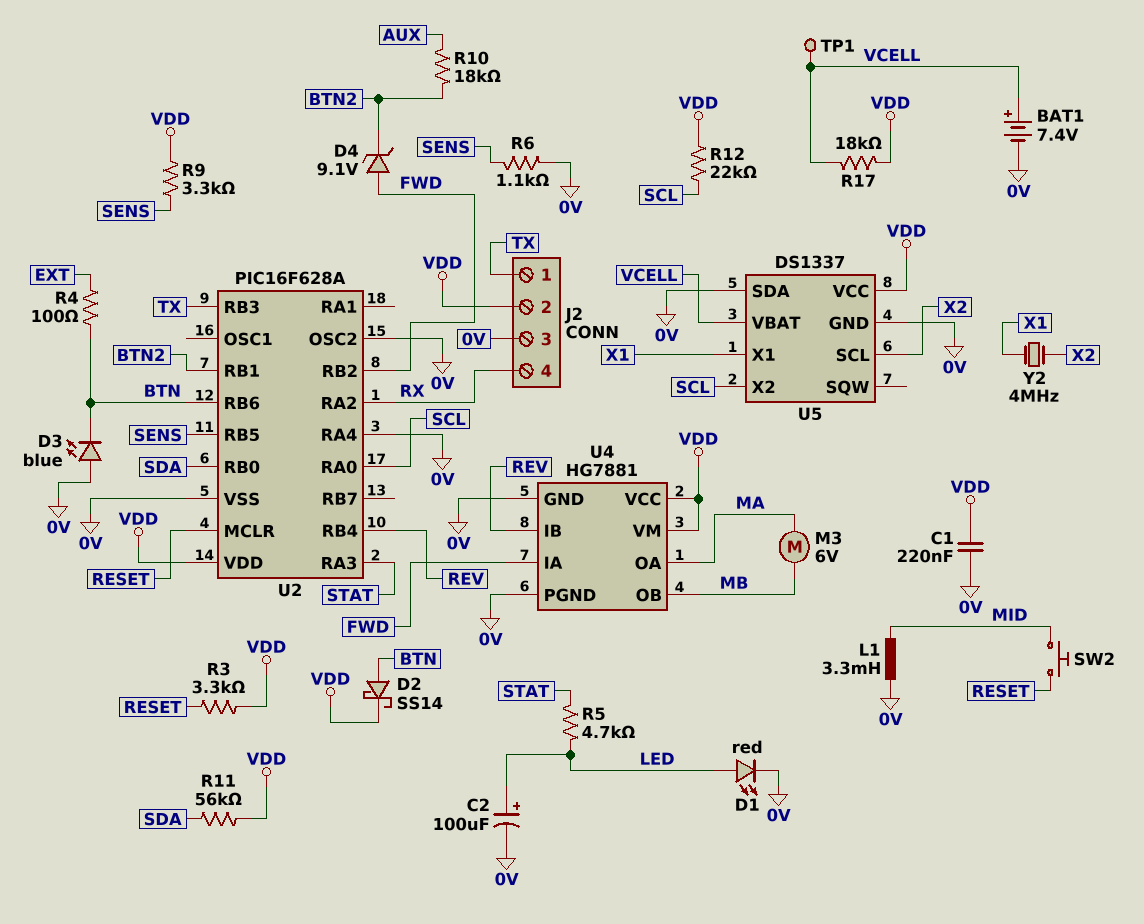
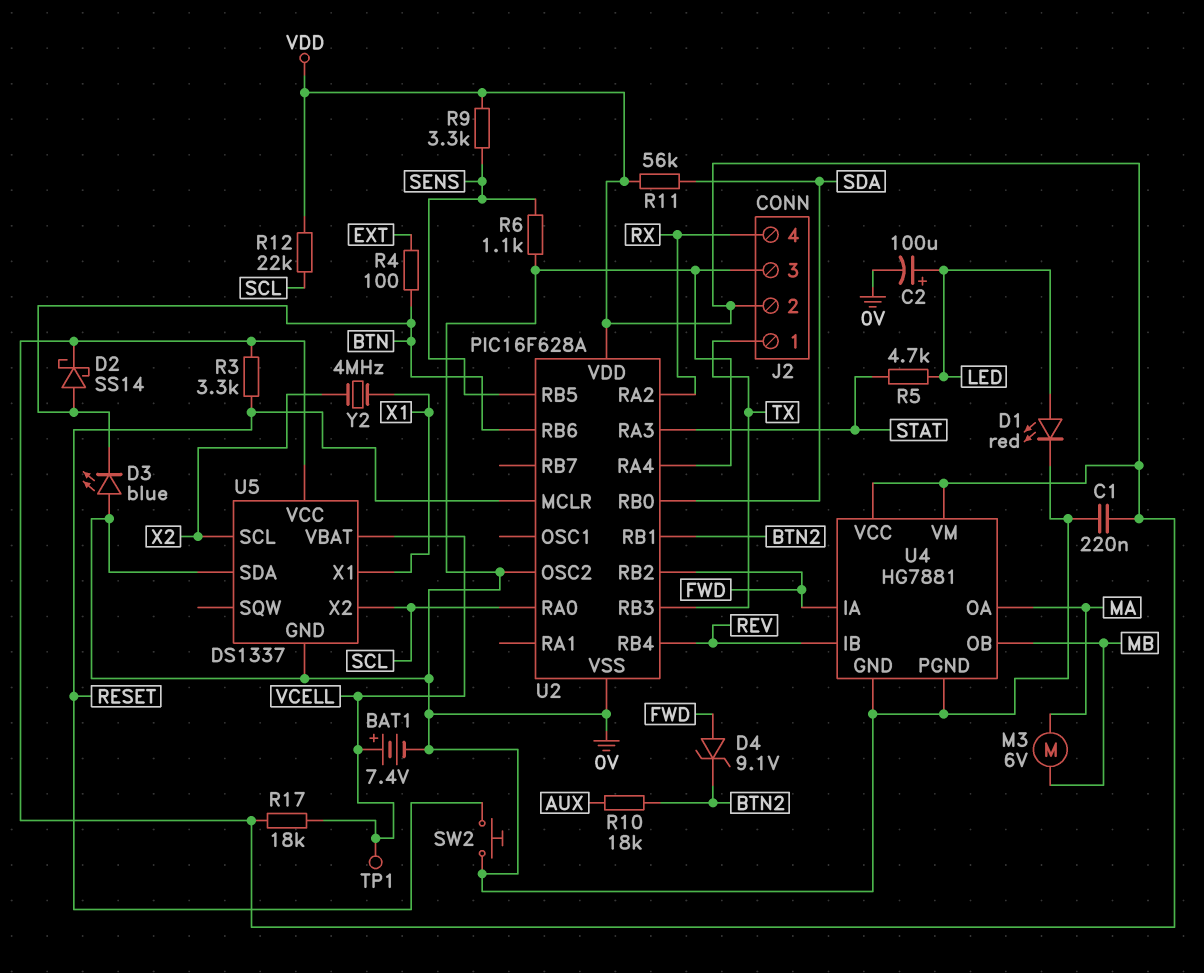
L1: 3.3mH (0V, MID) -> none
SW2: button (MID, RESET) -> button (0V, RESET)

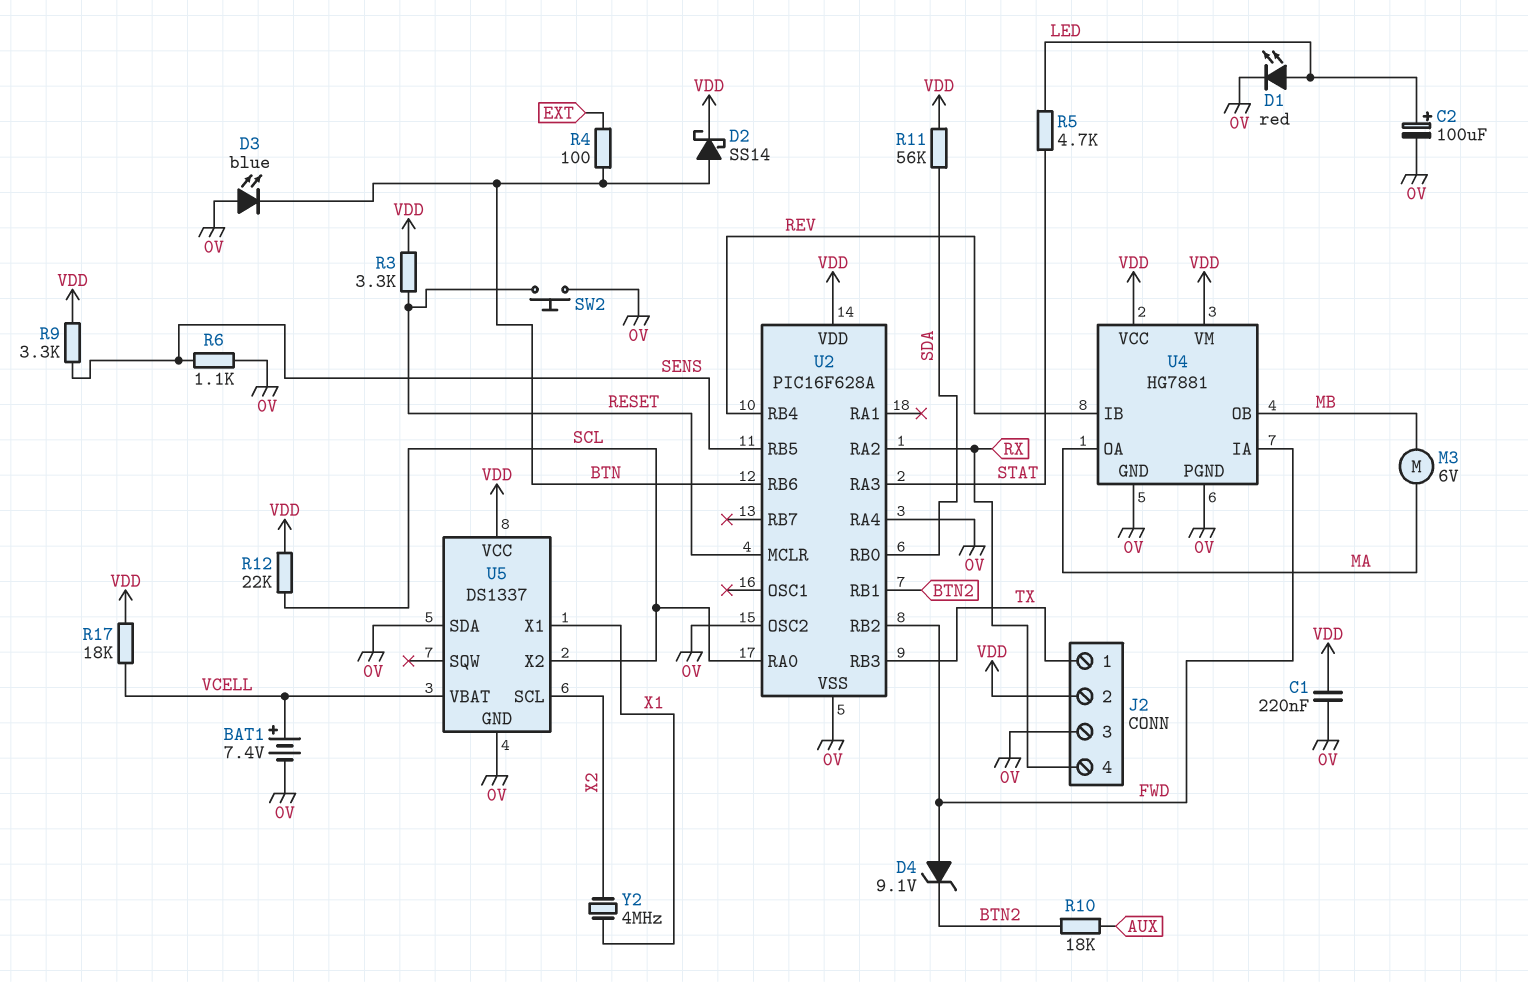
TP1: test point (VCELL) -> none

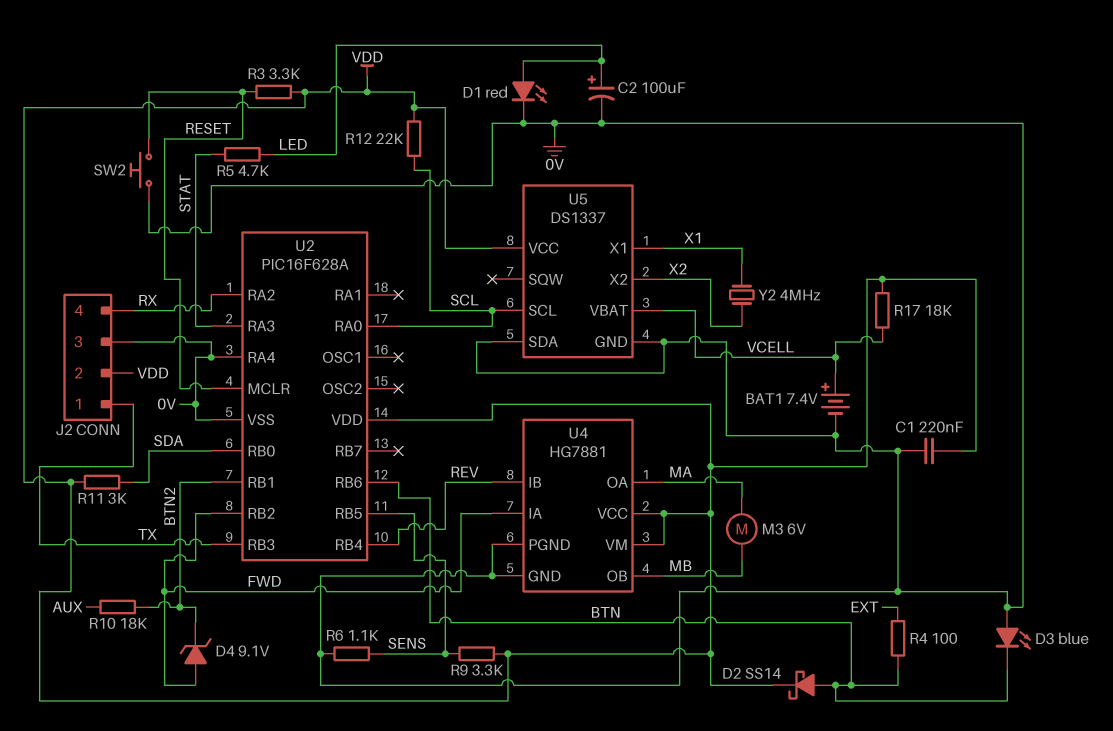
R11: 56k (SDA, VDD) -> 3k (SDA, VDD)
U2 pin OSC2: 0V -> none
U5 pin SCL: X2 -> SCL
U5 pin X2: SCL -> X2

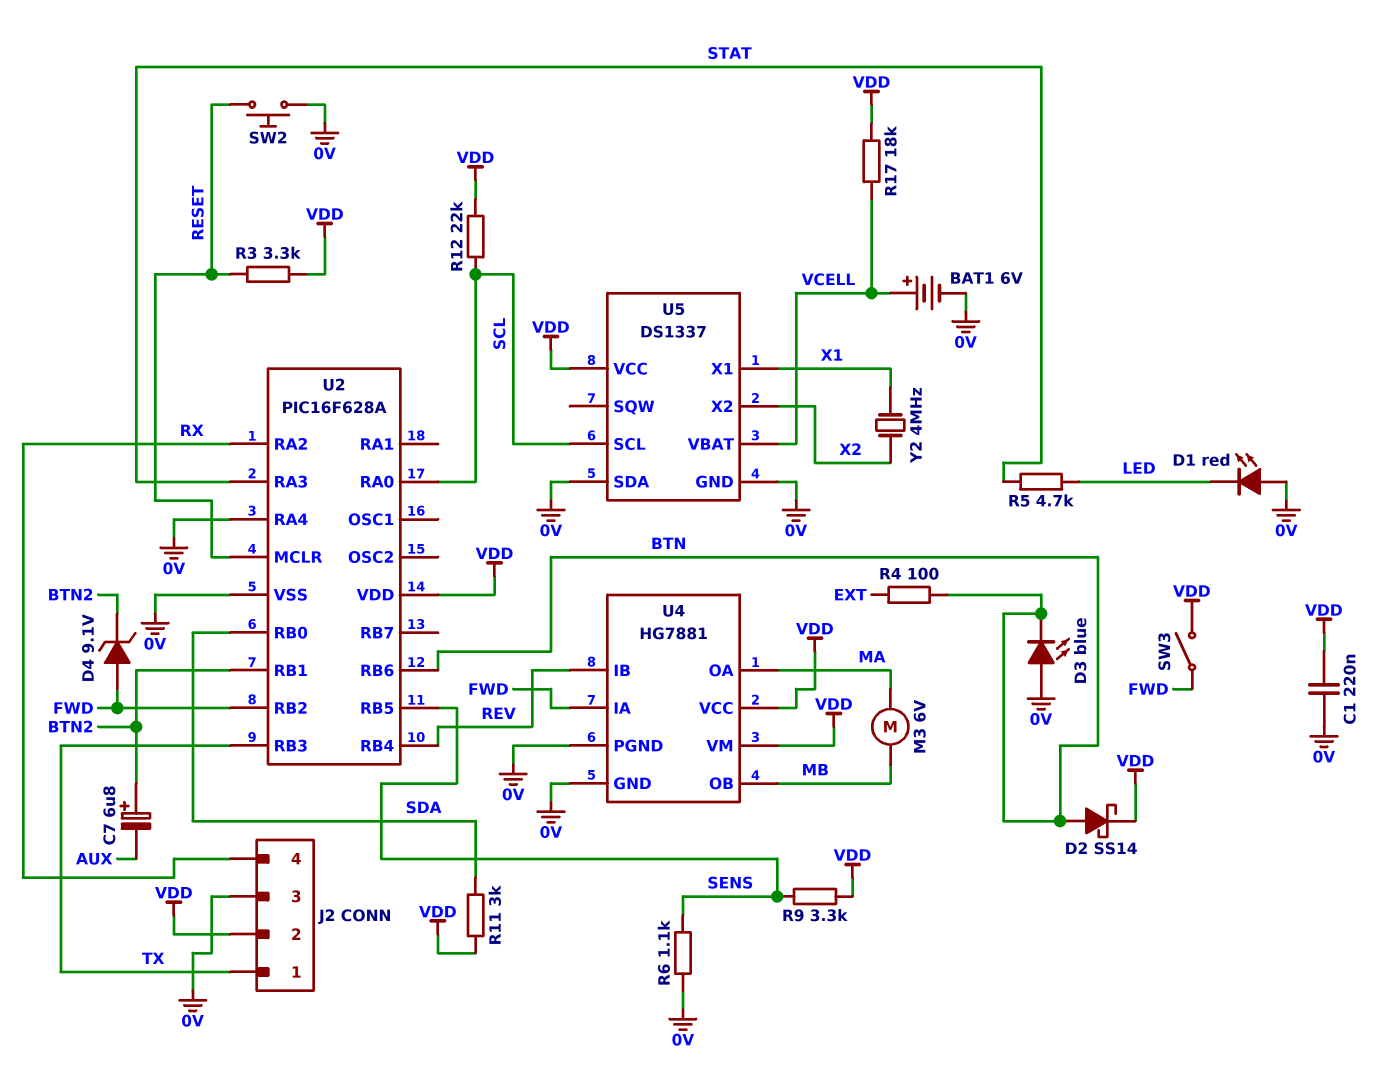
BAT1: 7.4V (plus VCELL, minus 0V) -> 6V (plus VCELL, minus 0V)
C2: 100uF (plus LED, minus 0V) -> none
C7: none -> 6.8uF (plus BTN2, minus AUX)
D1: LED red (A LED, K 0V) -> LED red (A 0V, K LED)
R10: 18k (AUX, BTN2) -> none
SW3: none -> switch (FWD, VDD)

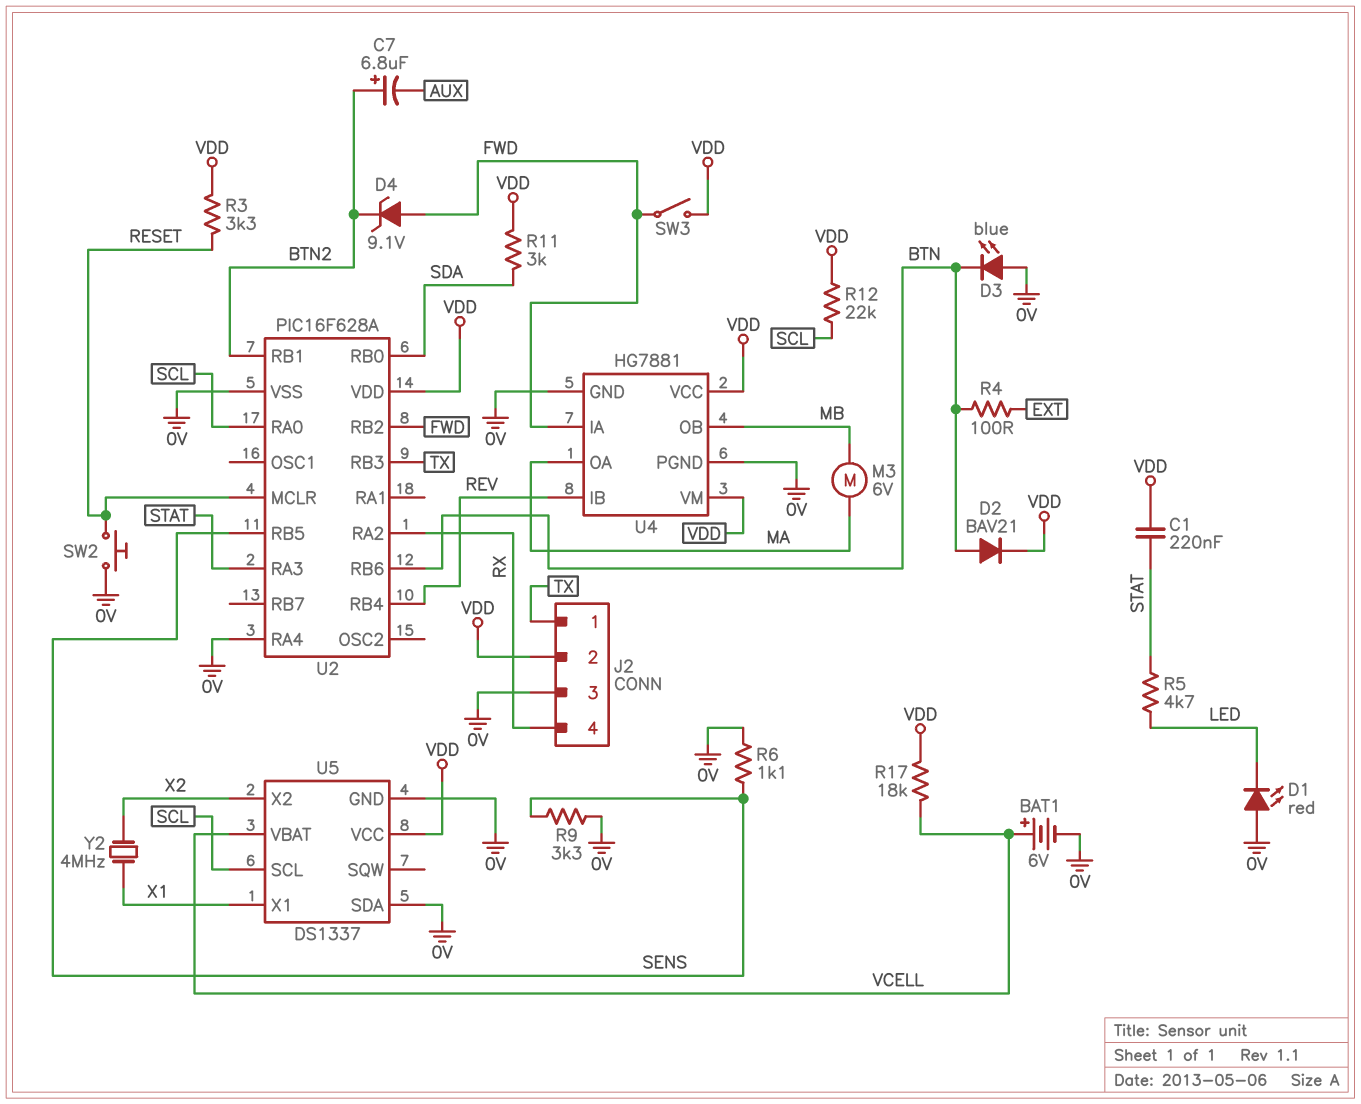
C1: 220nF (0V, VDD) -> 220nF (STAT, VDD)
D2: schottky SS14 (A BTN, K VDD) -> diode BAV21 (A BTN, K VDD)
R9: 3.3k (SENS, VDD) -> 3.3k (0V, SENS)

